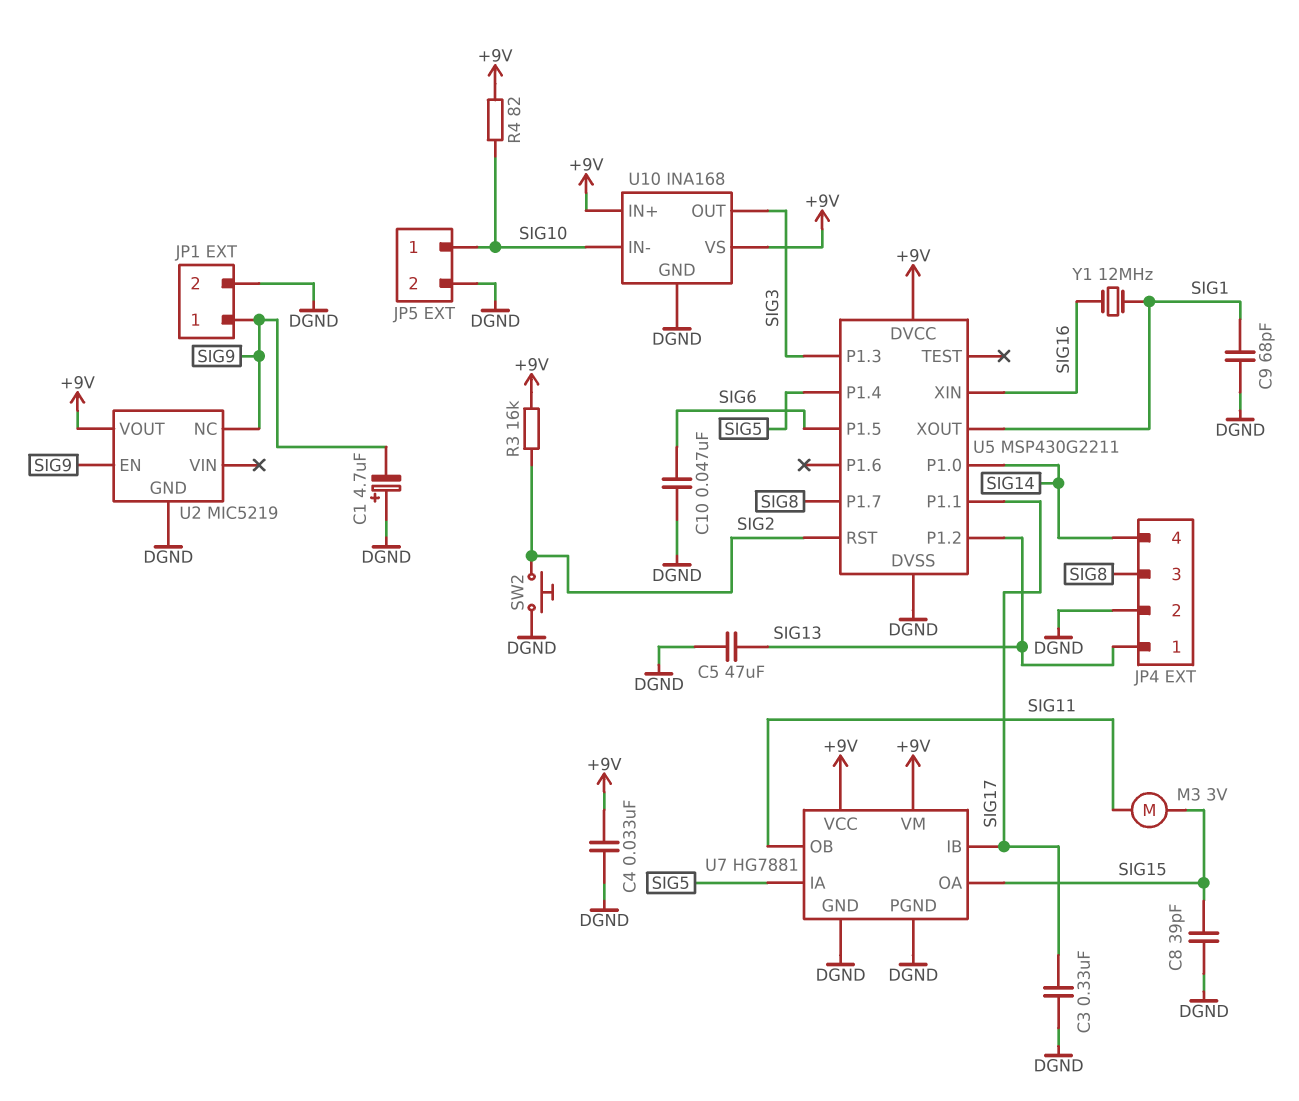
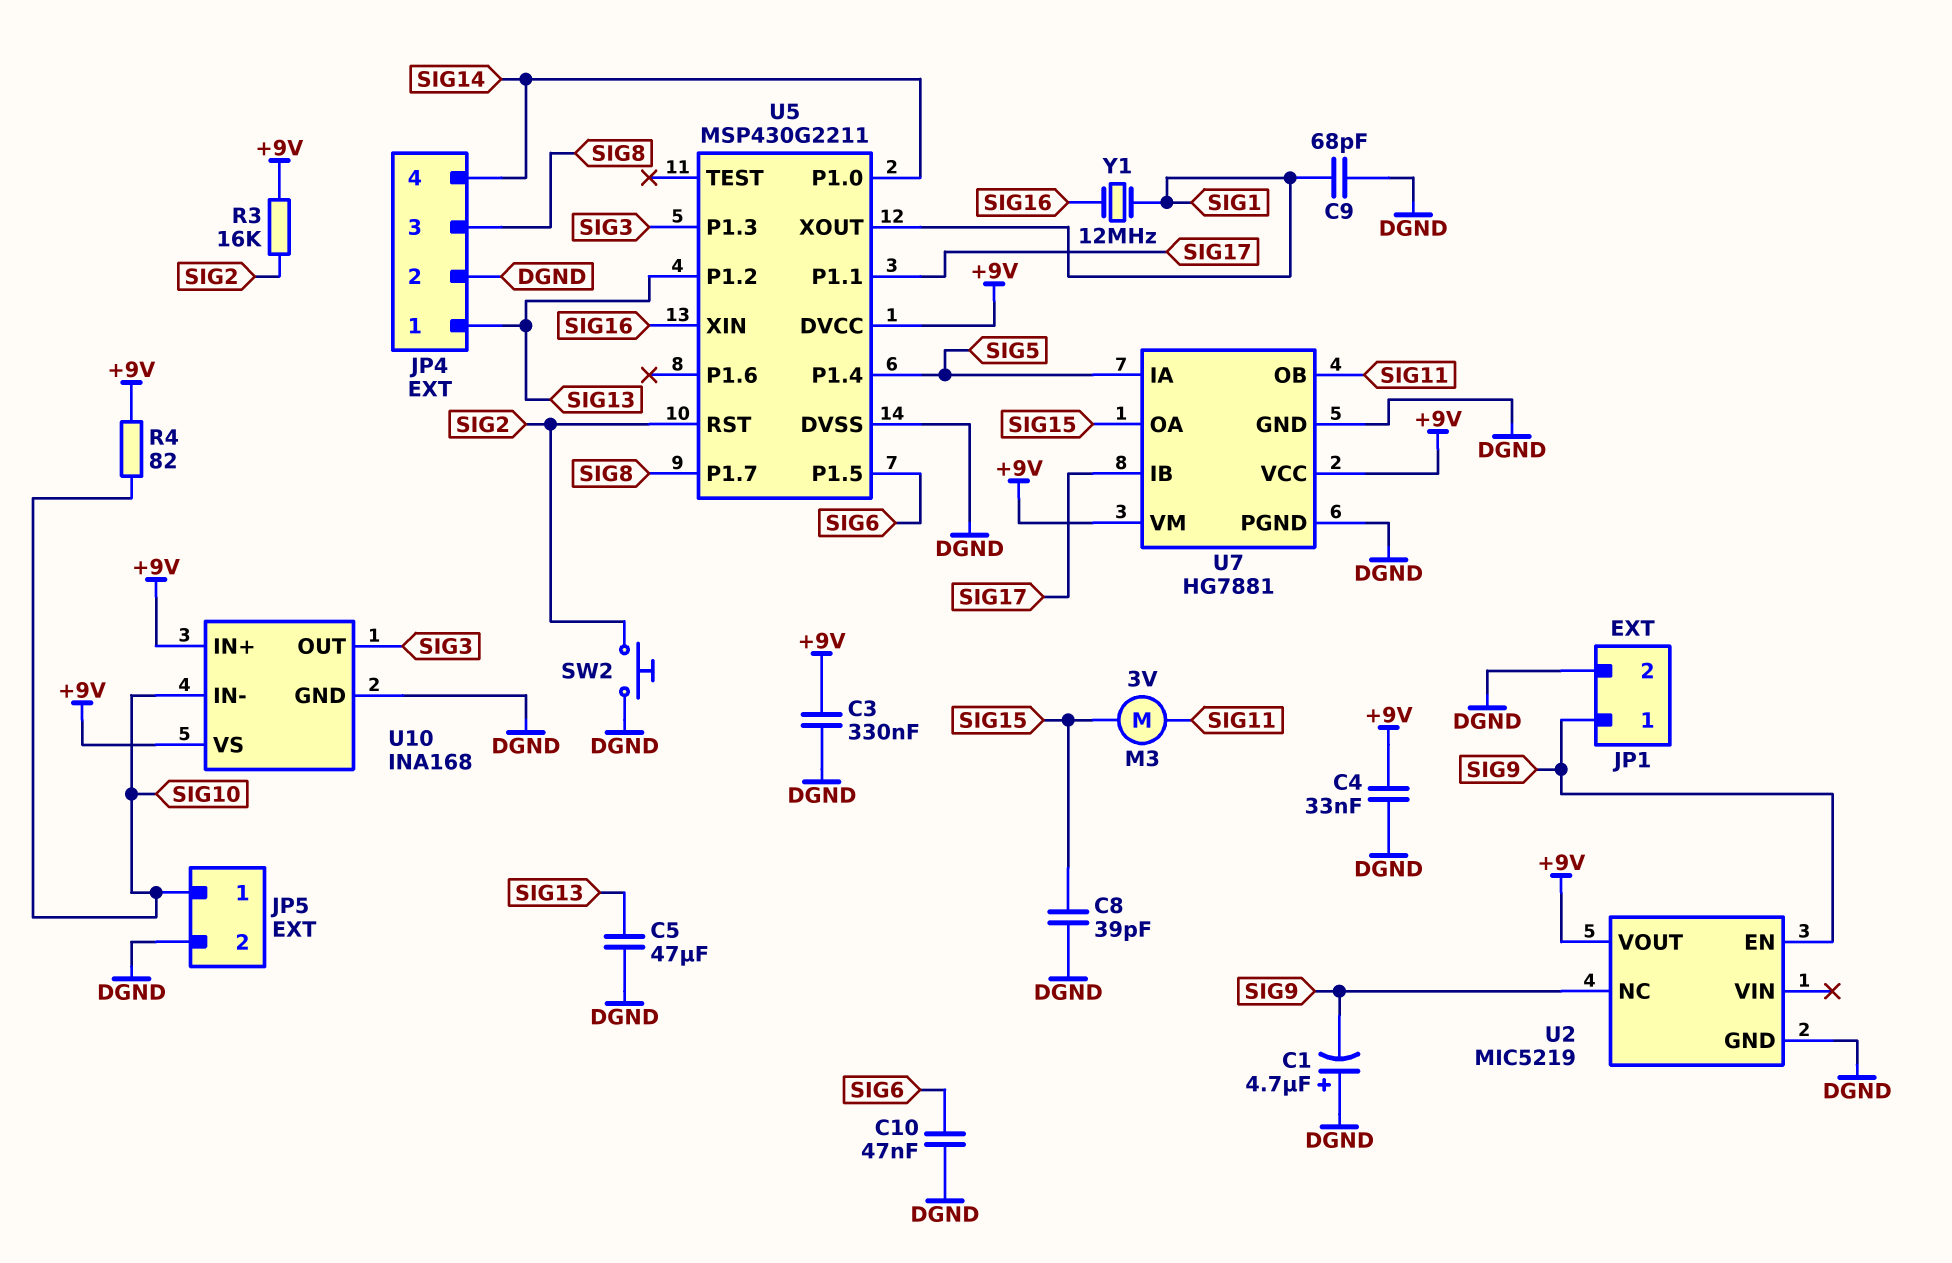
C3: 330nF (DGND, SIG17) -> 330nF (+9V, DGND)

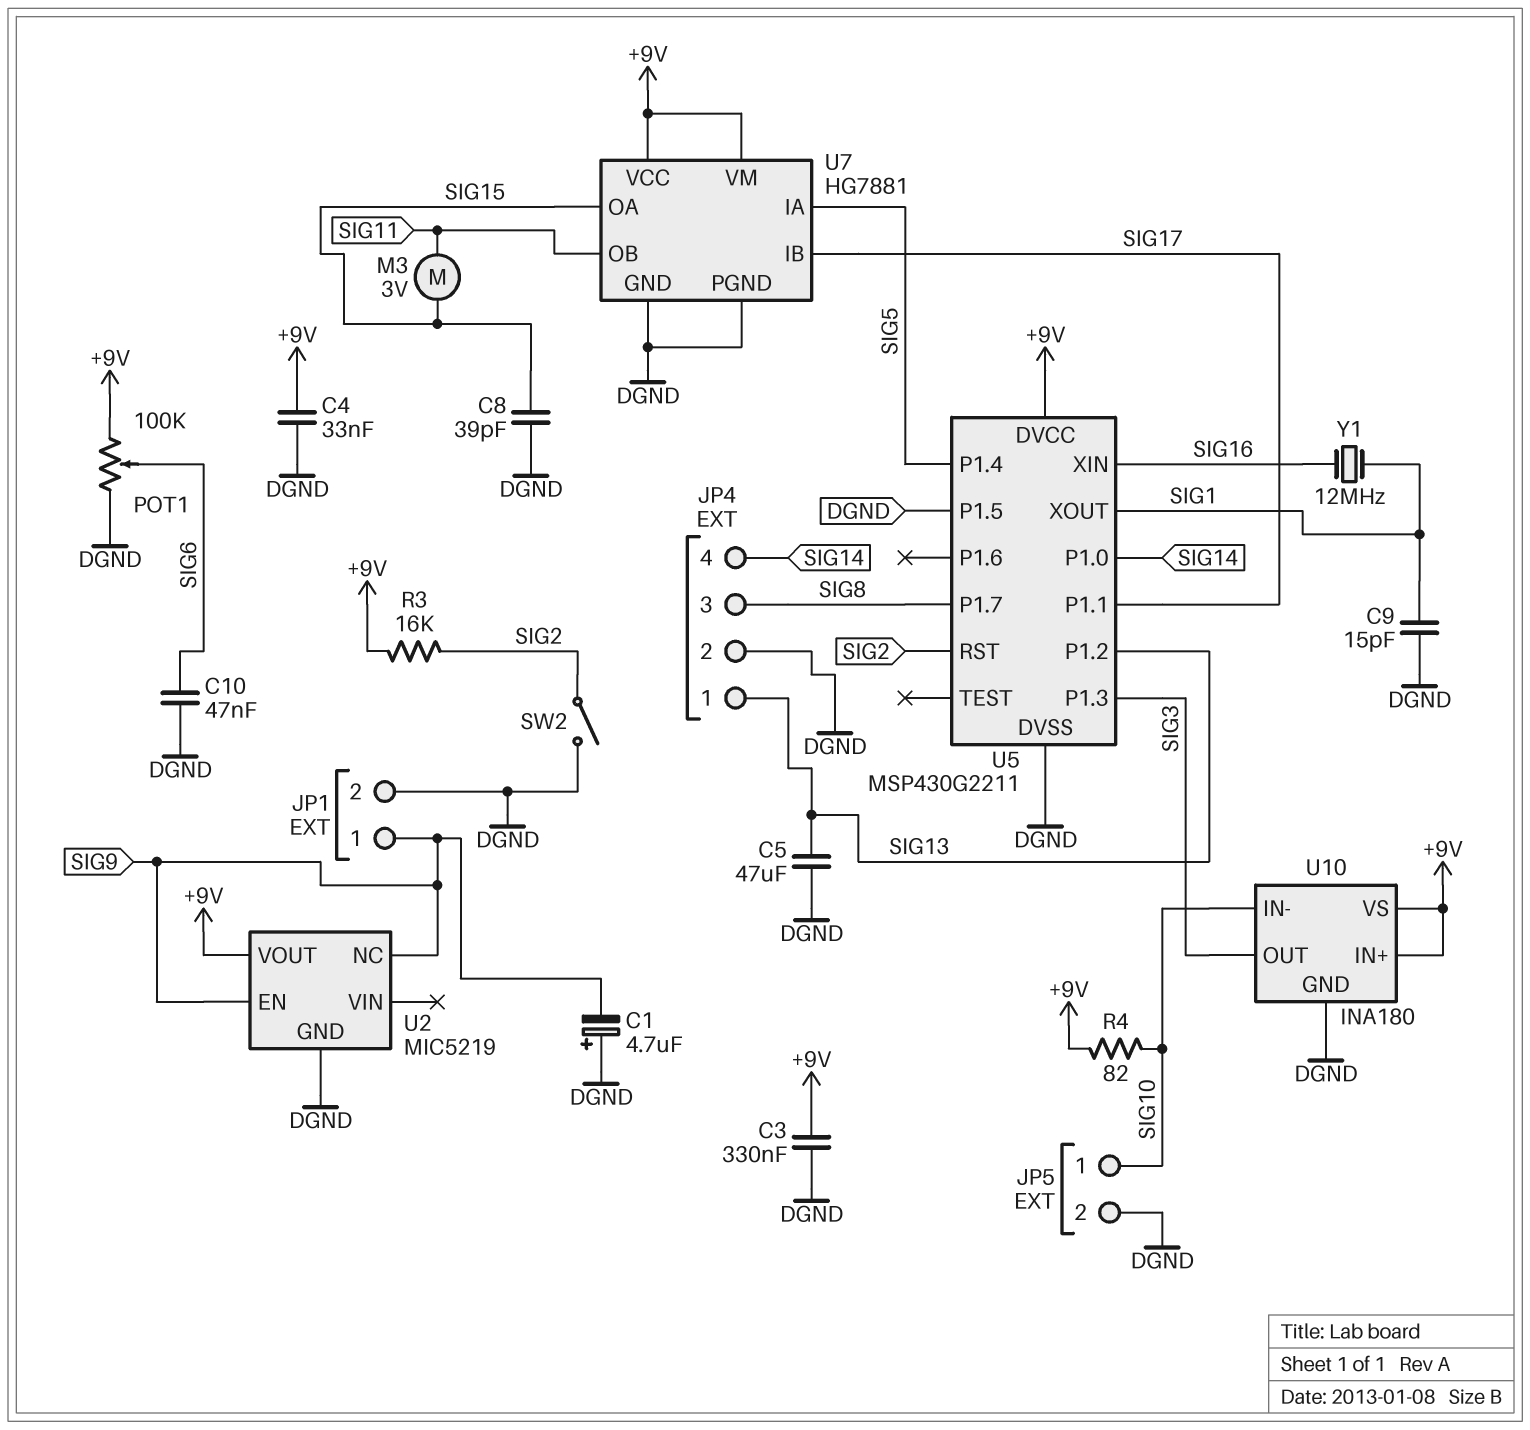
C9: 68pF (DGND, SIG1) -> 15pF (DGND, SIG1)
POT1: none -> 100k (+9V, DGND, wiper SIG6)
SW2: button (DGND, SIG2) -> switch (DGND, SIG2)
U5 pin P1.5: SIG6 -> DGND
U10: INA168 -> INA180

